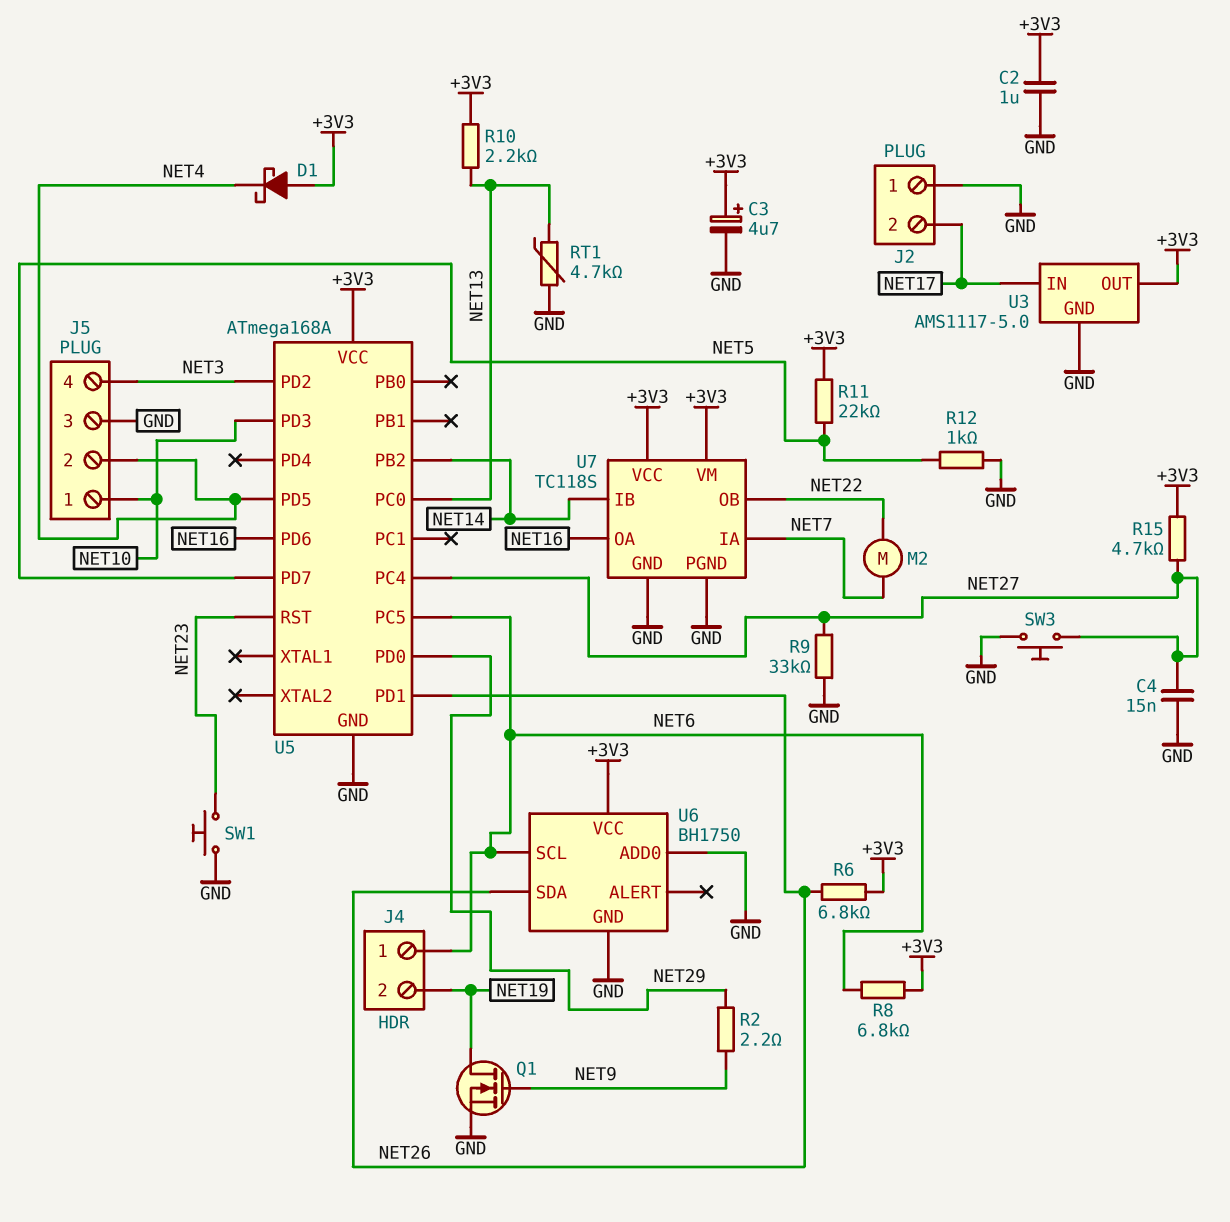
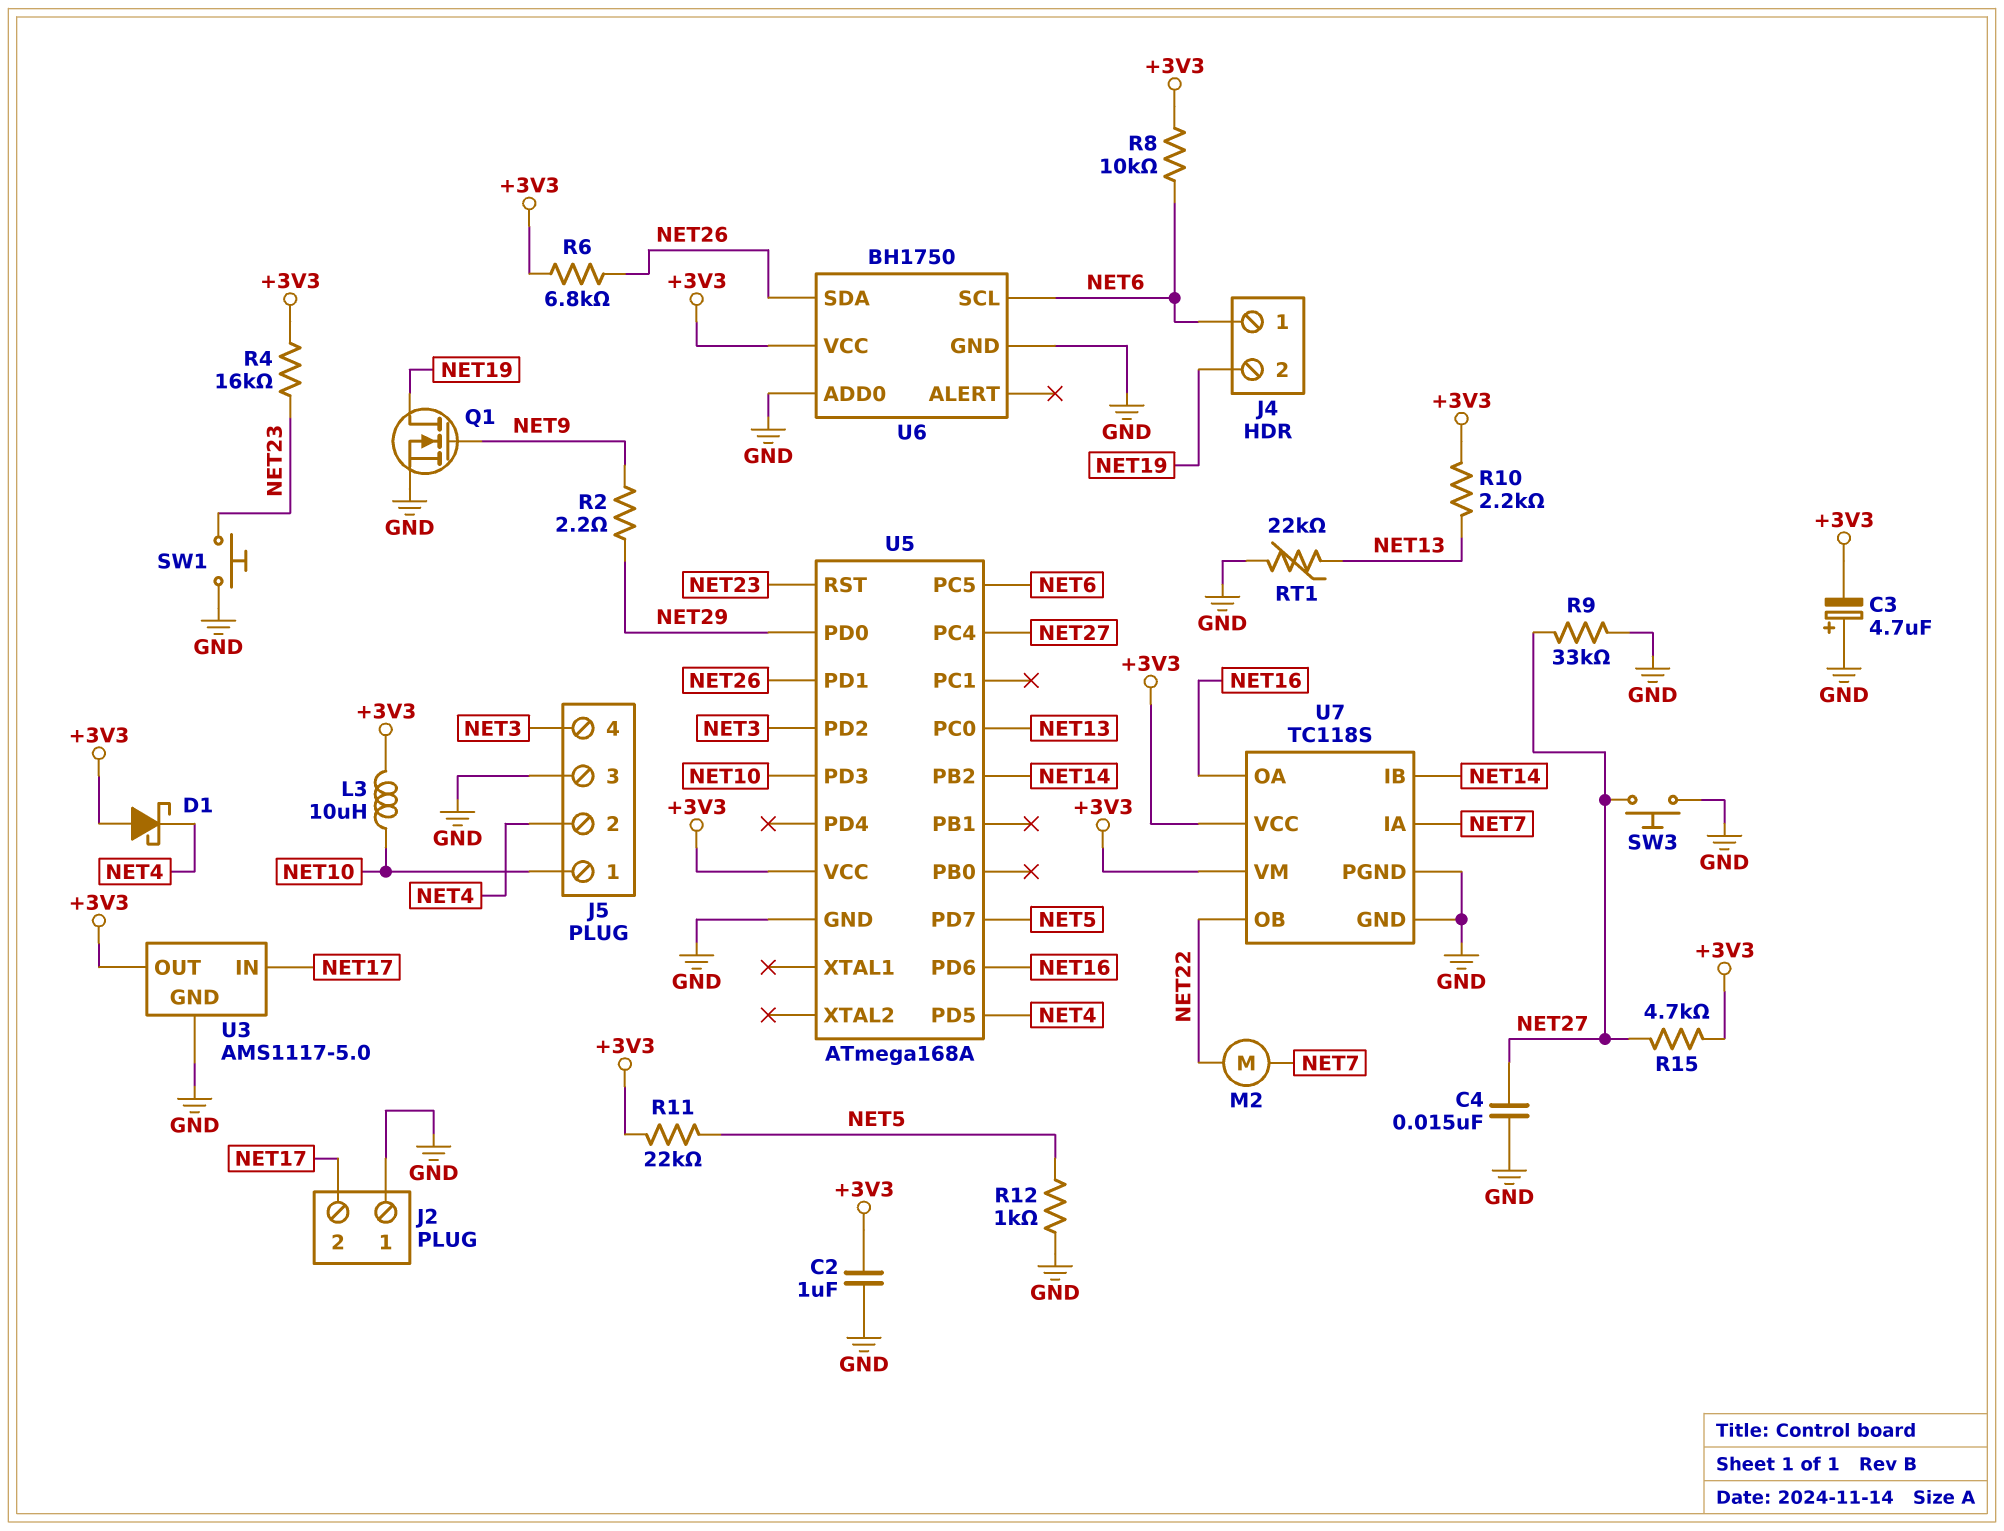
C3: 4.7uF (plus +3V3, minus GND) -> 4.7uF (plus GND, minus +3V3)
L3: none -> 10uH (+3V3, NET10)
R4: none -> 16k (+3V3, NET23)
R8: 6.8k (+3V3, NET6) -> 10k (+3V3, NET6)
RT1: 4.7k (GND, NET13) -> 22k (GND, NET13)

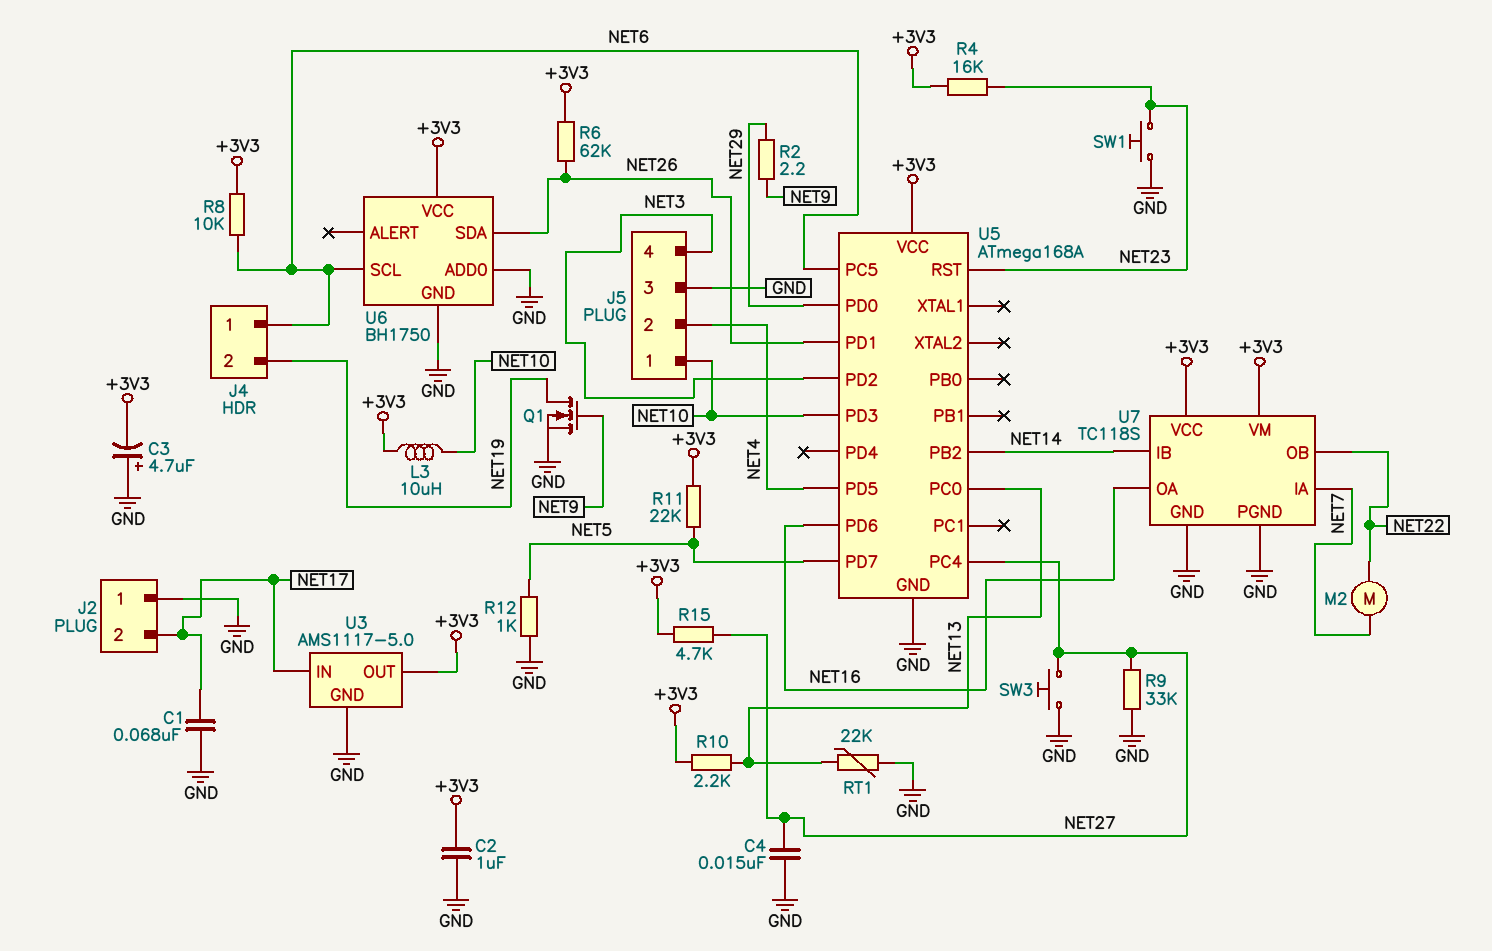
C1: none -> 68nF (GND, NET17)
D1: schottky (A +3V3, K NET4) -> none
R6: 6.8k (+3V3, NET26) -> 62k (+3V3, NET26)

